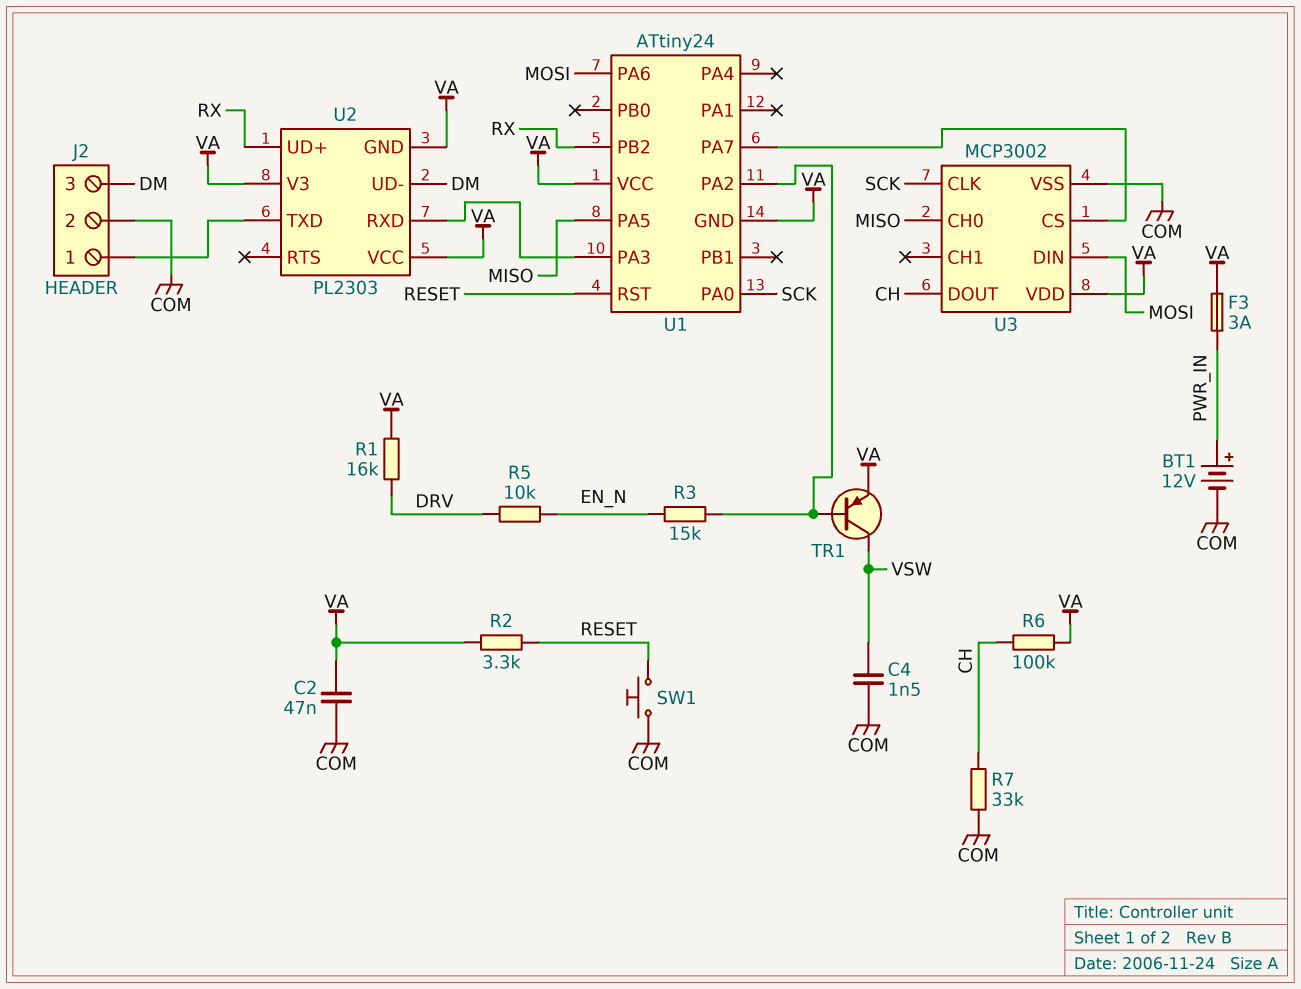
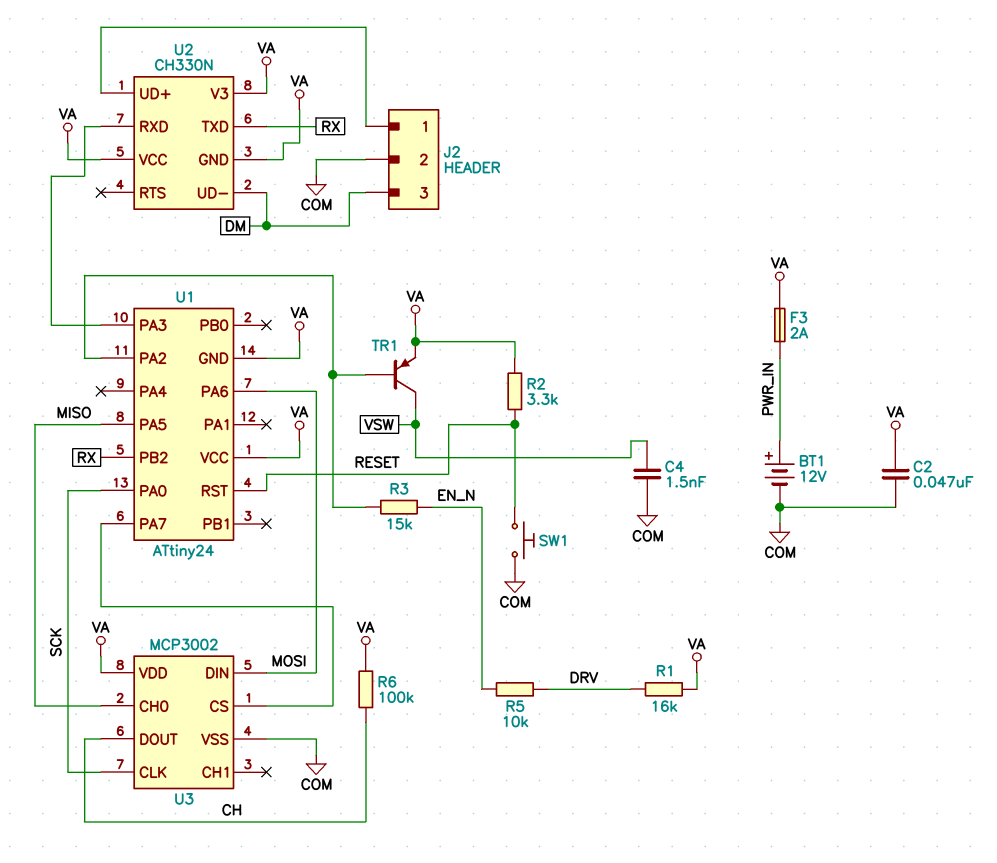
F3: 3A (PWR_IN, VA) -> 2A (PWR_IN, VA)
R7: 33k (CH, COM) -> none
U2: PL2303 -> CH330N
U2 pin TXD: J2/1 -> RX
U2 pin UD+: RX -> J2/1

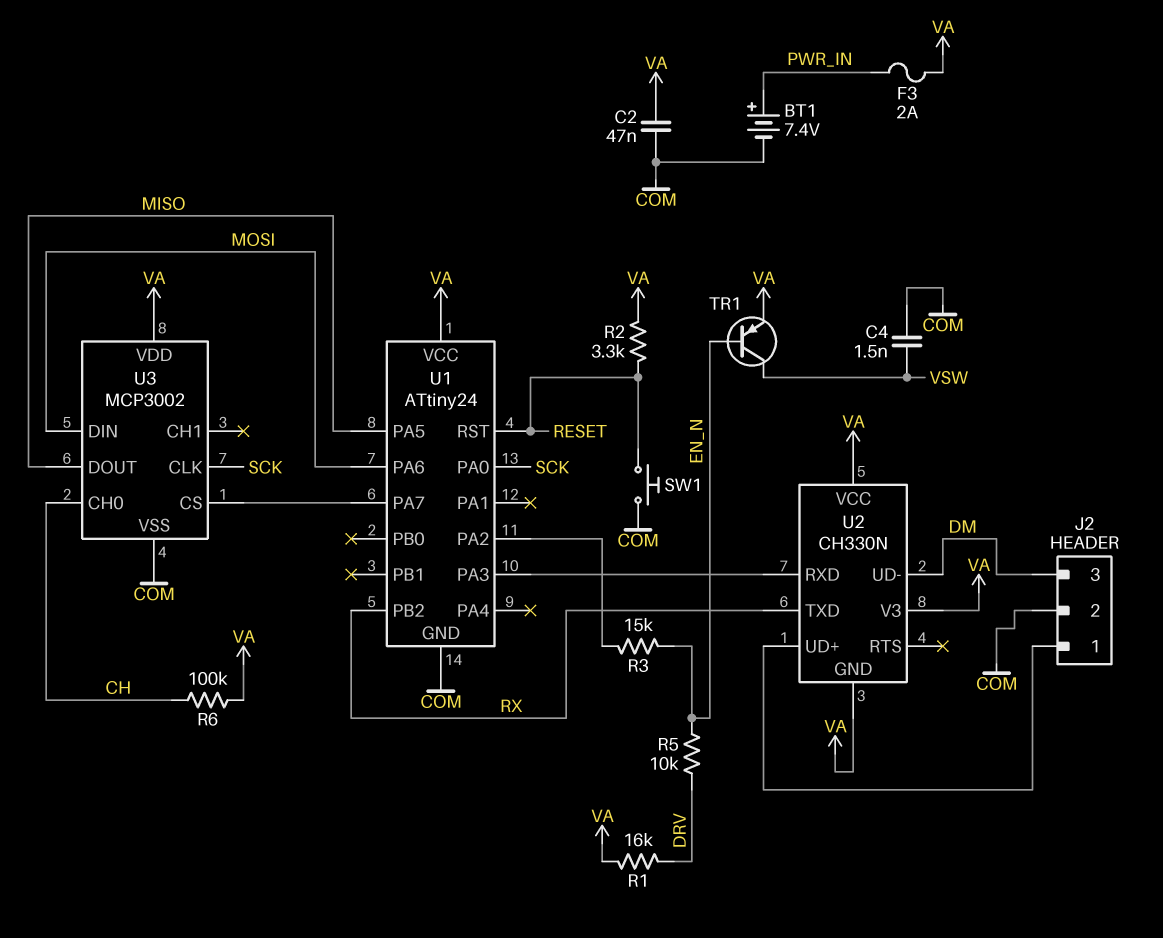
BT1: 12V (plus PWR_IN, minus COM) -> 7.4V (plus PWR_IN, minus COM)
TR1: PNP (B U1/PA2, C VSW, E VA) -> PNP (B EN_N, C VSW, E VA)
U1 pin GND: VA -> COM
U3 pin CH0: MISO -> CH
U3 pin DOUT: CH -> MISO

